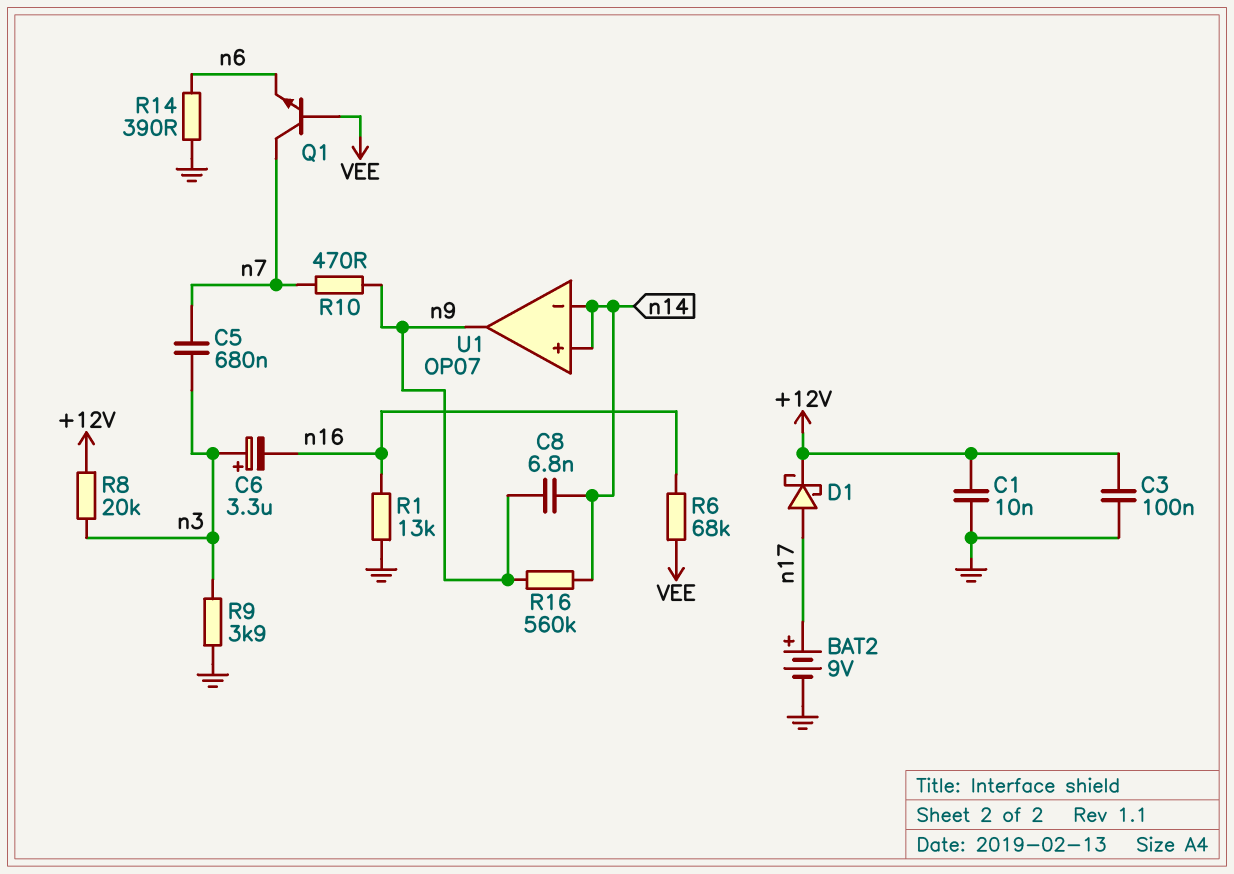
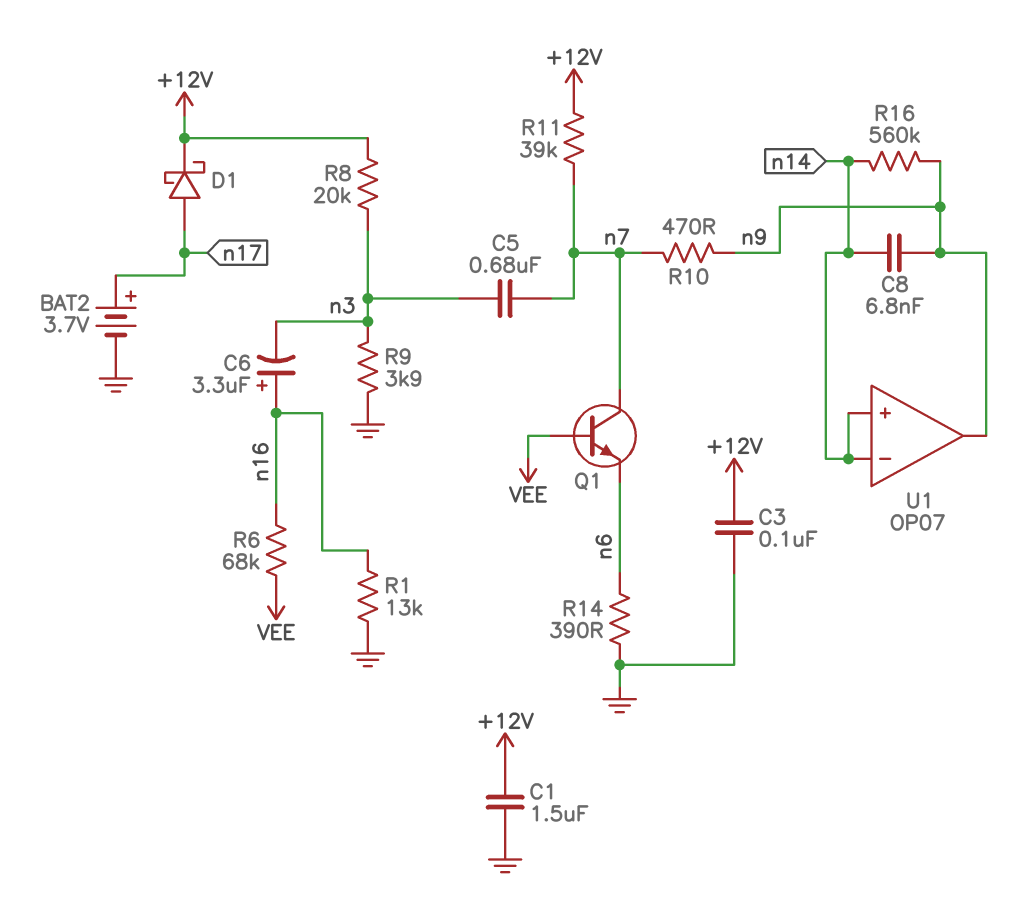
BAT2: 9V (plus n17, minus GND) -> 3.7V (plus n17, minus GND)
C1: 10nF (+12V, GND) -> 1.5uF (+12V, GND)
C6: 3.3uF (plus n3, minus n16) -> 3.3uF (plus n16, minus n3)
R11: none -> 39k (+12V, n7)

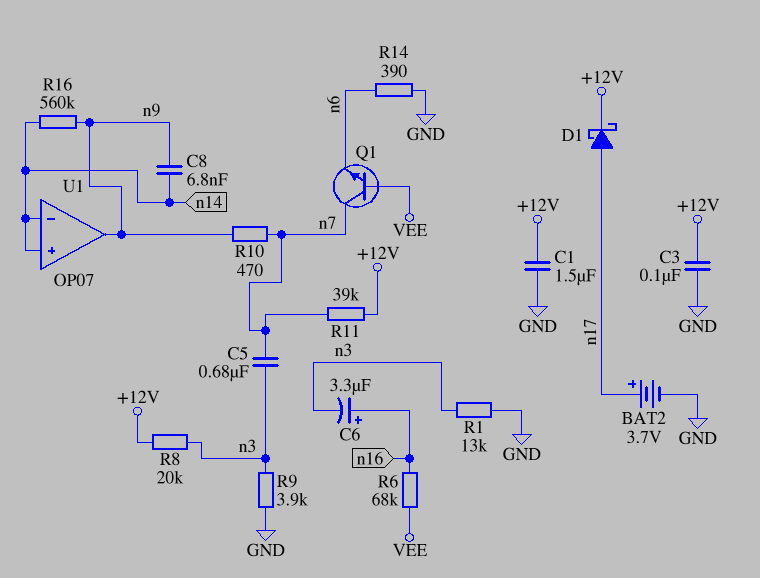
R1: 13k (GND, n16) -> 13k (GND, n3)

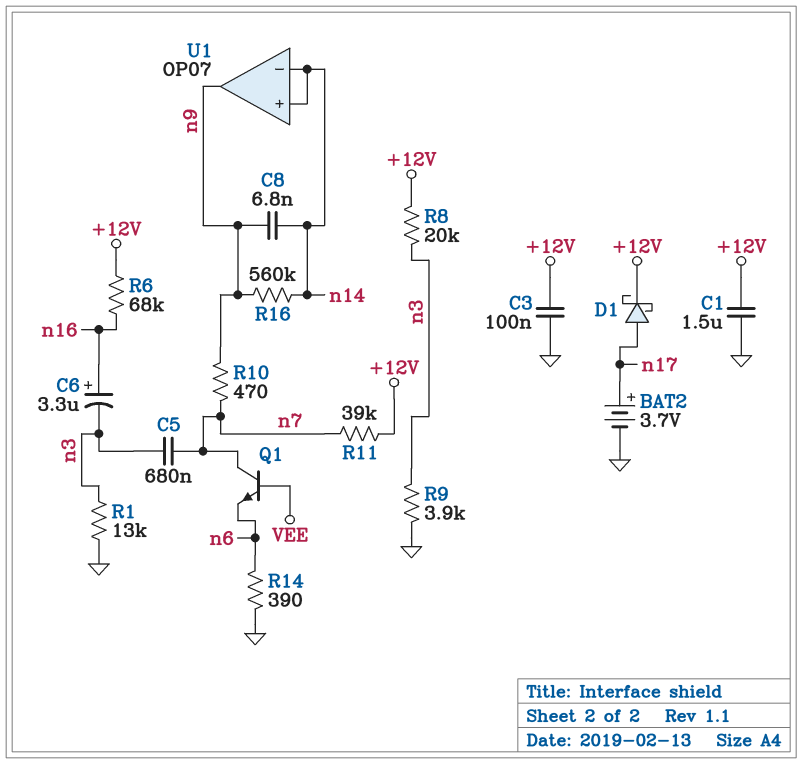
R6: 68k (VEE, n16) -> 68k (+12V, n16)

